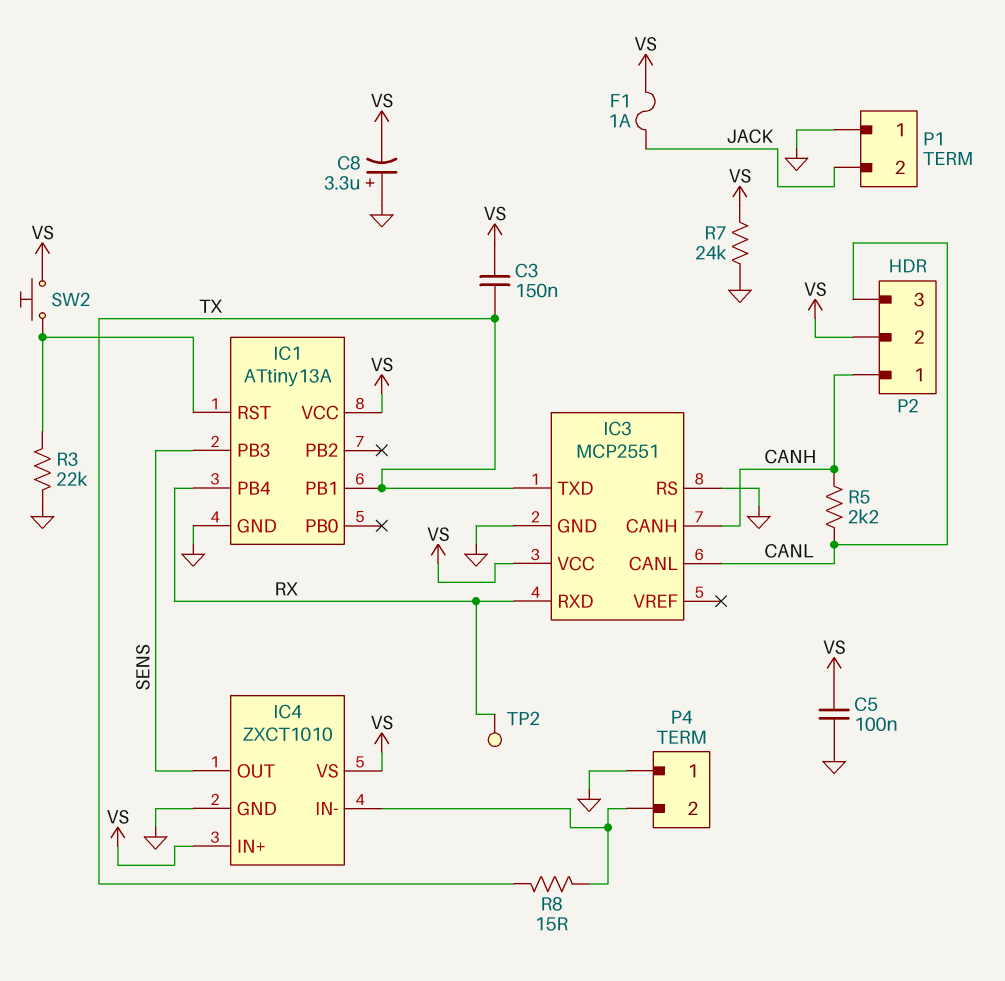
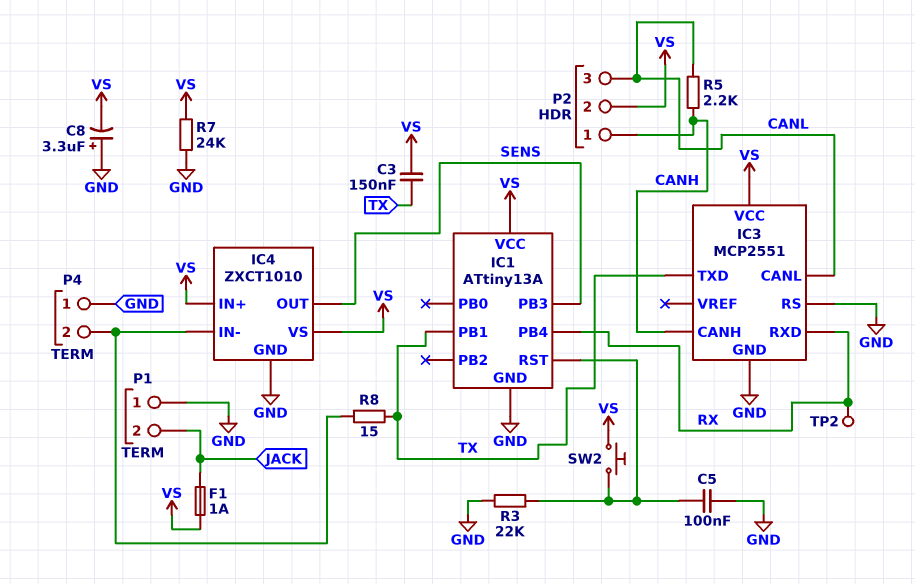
C5: 100nF (GND, VS) -> 100nF (GND, IC1/RST)

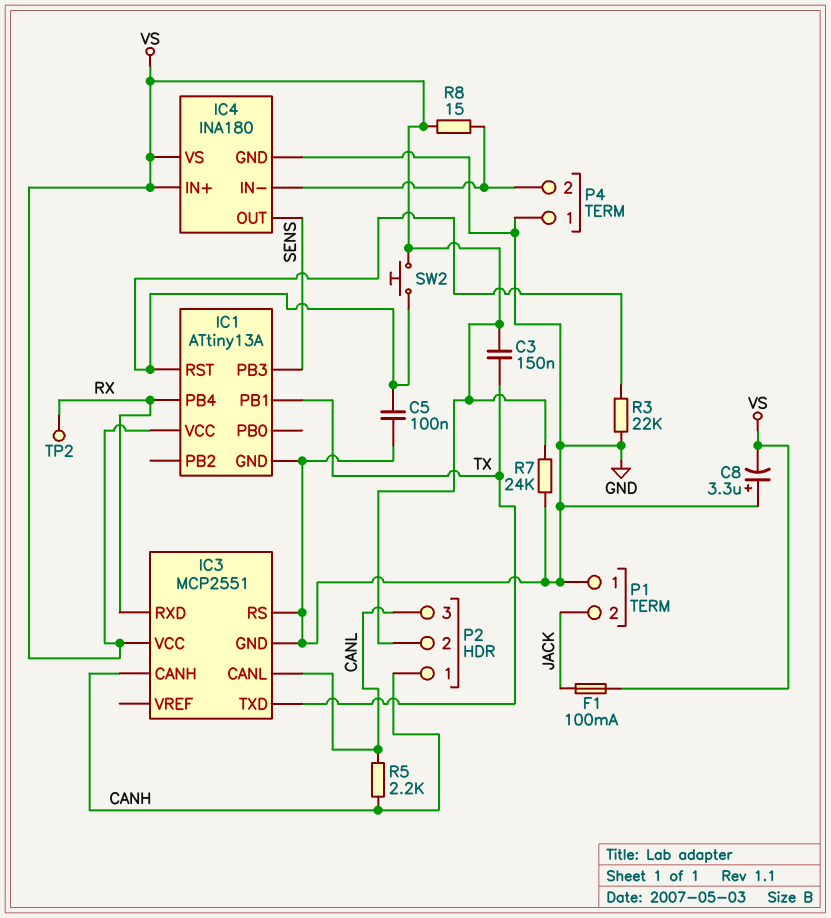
F1: 1A (JACK, VS) -> 100mA (JACK, VS)
IC4: ZXCT1010 -> INA180
R8: 15 (IC4/IN-, TX) -> 15 (IC4/IN-, VS)

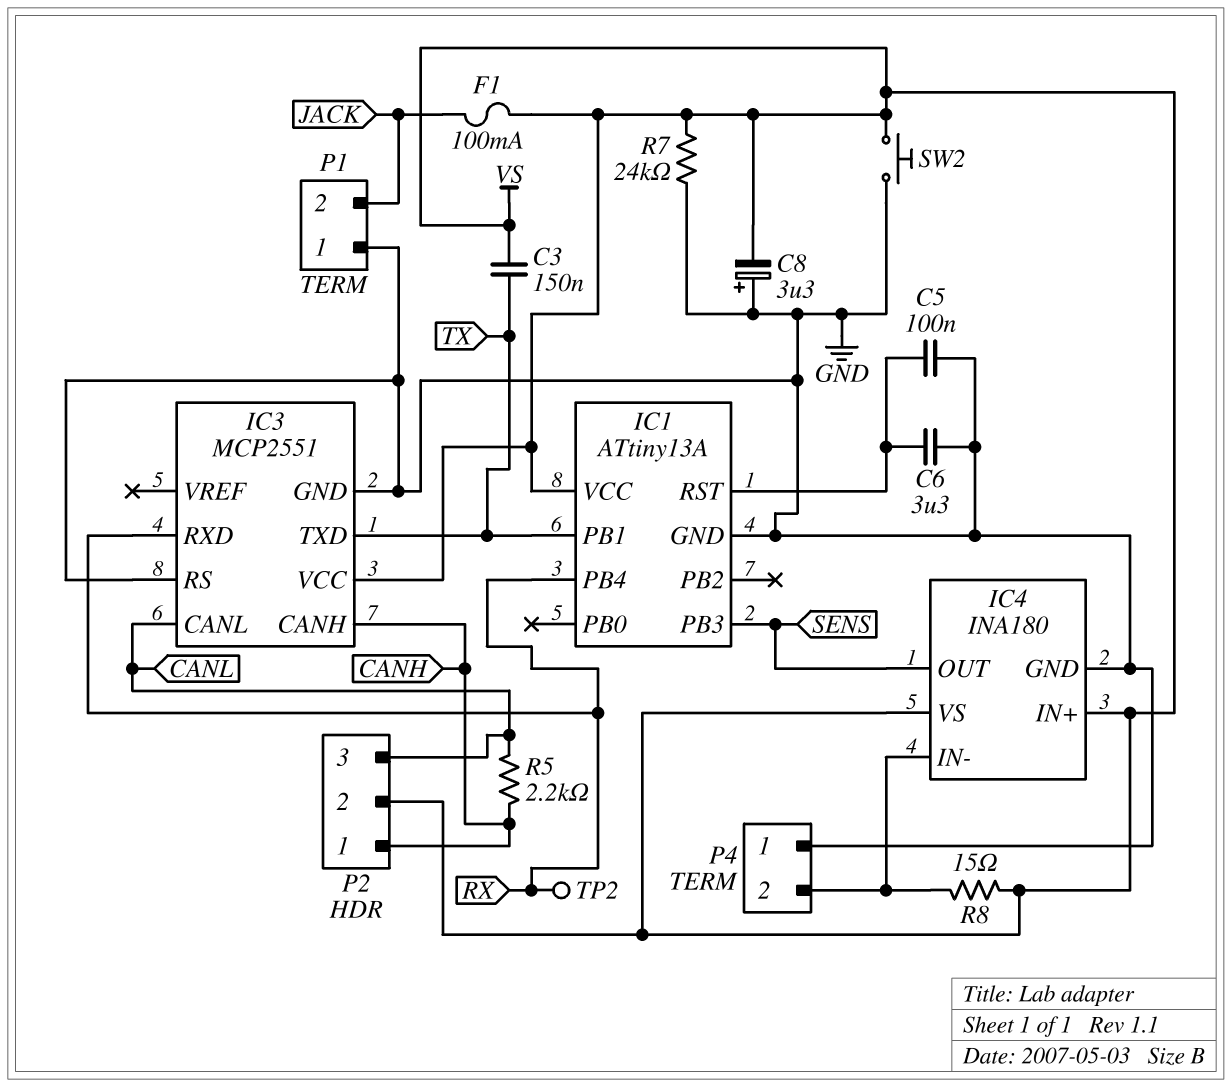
C6: none -> 3.3uF (GND, IC1/RST)
R3: 22k (GND, IC1/RST) -> none
SW2: button (IC1/RST, VS) -> button (GND, VS)

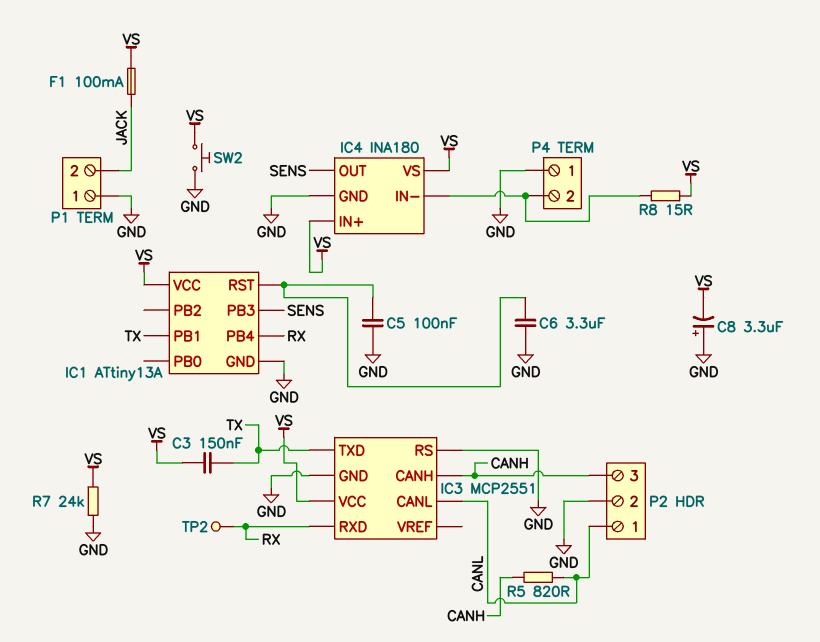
P2 pin 1: CANH -> CANL
P2 pin 2: VS -> GND
P2 pin 3: CANL -> CANH
R5: 2.2k (CANH, CANL) -> 820 (CANH, CANL)

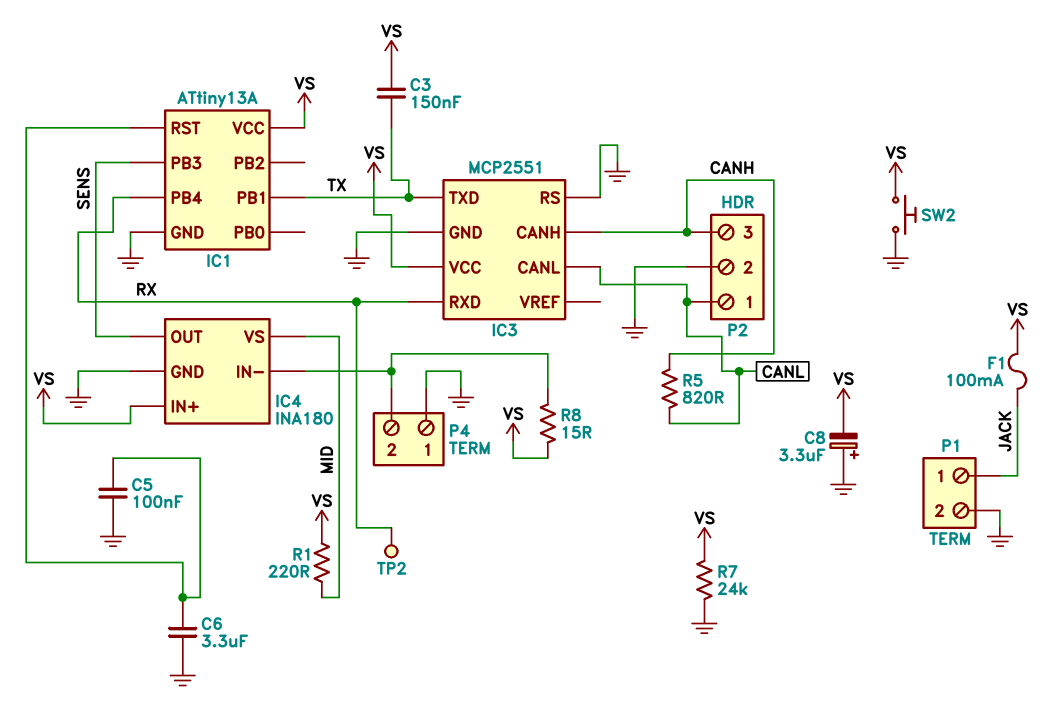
IC4 pin VS: VS -> MID
P1 pin 1: GND -> JACK
P1 pin 2: JACK -> GND
R1: none -> 220 (MID, VS)

